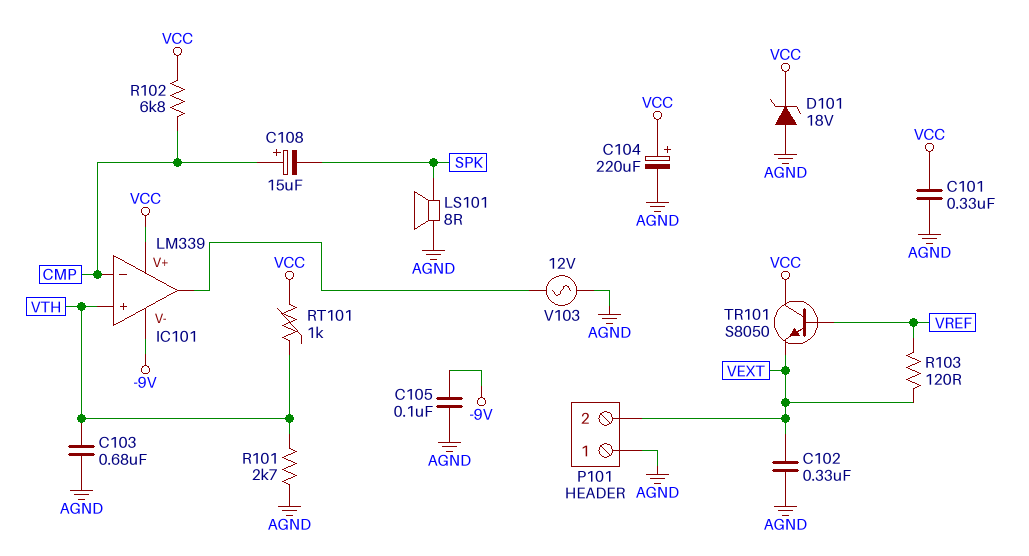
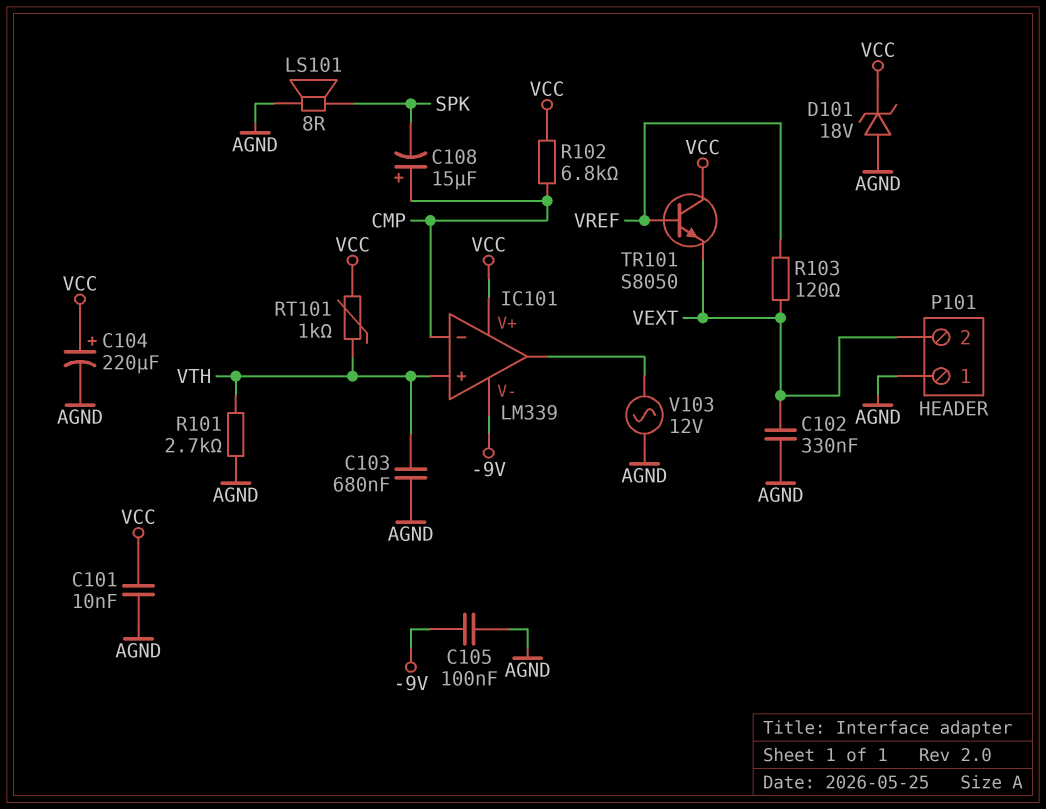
C101: 330nF (AGND, VCC) -> 10nF (AGND, VCC)

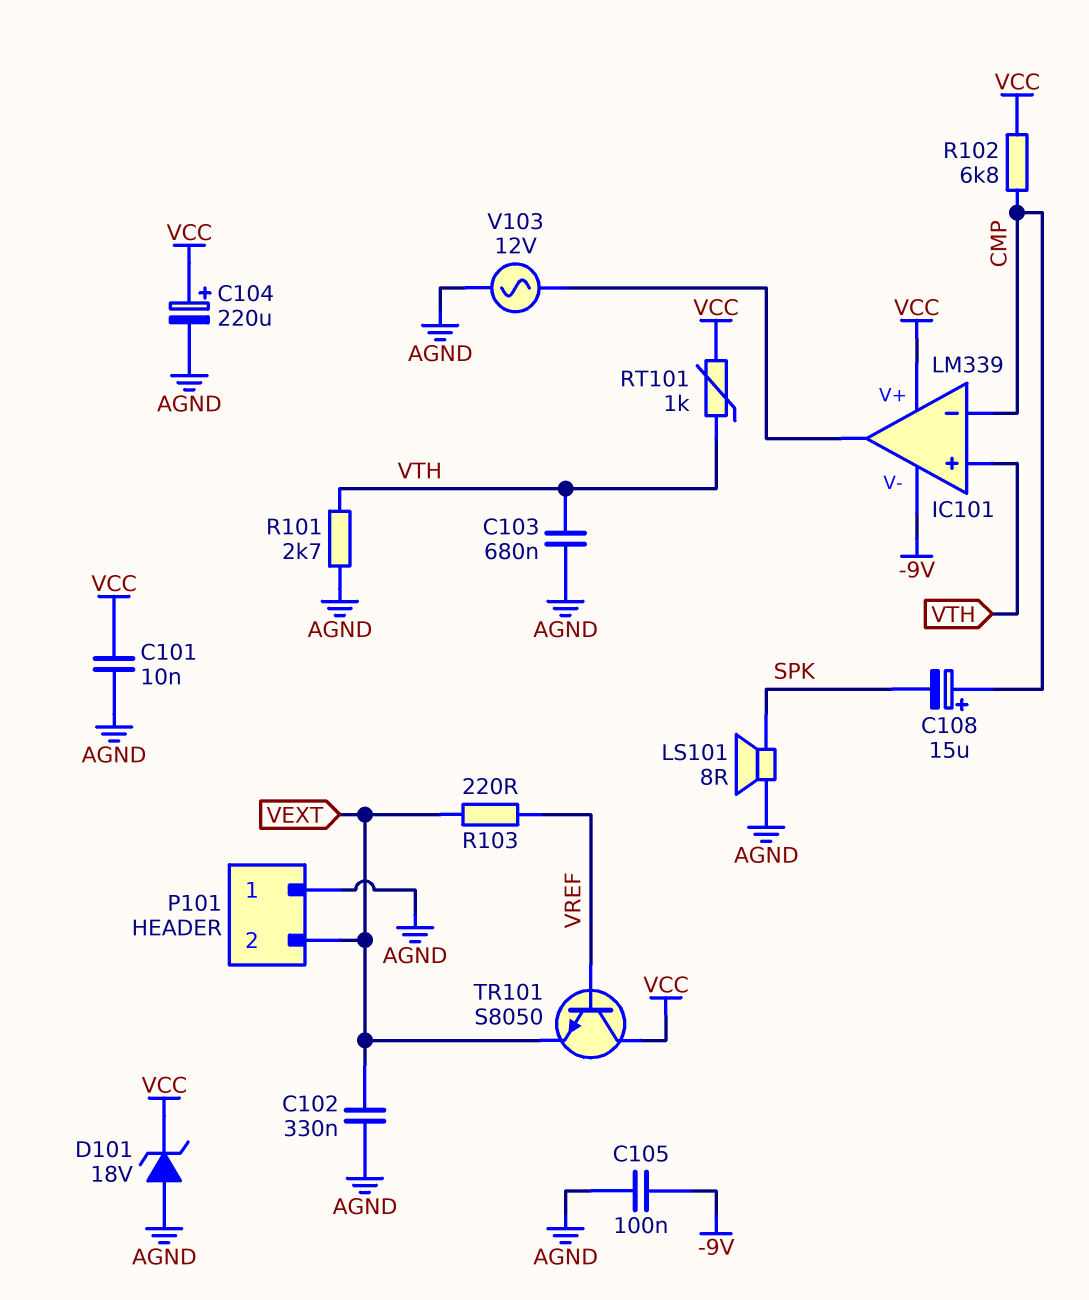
R103: 120 (VEXT, VREF) -> 220 (VEXT, VREF)

